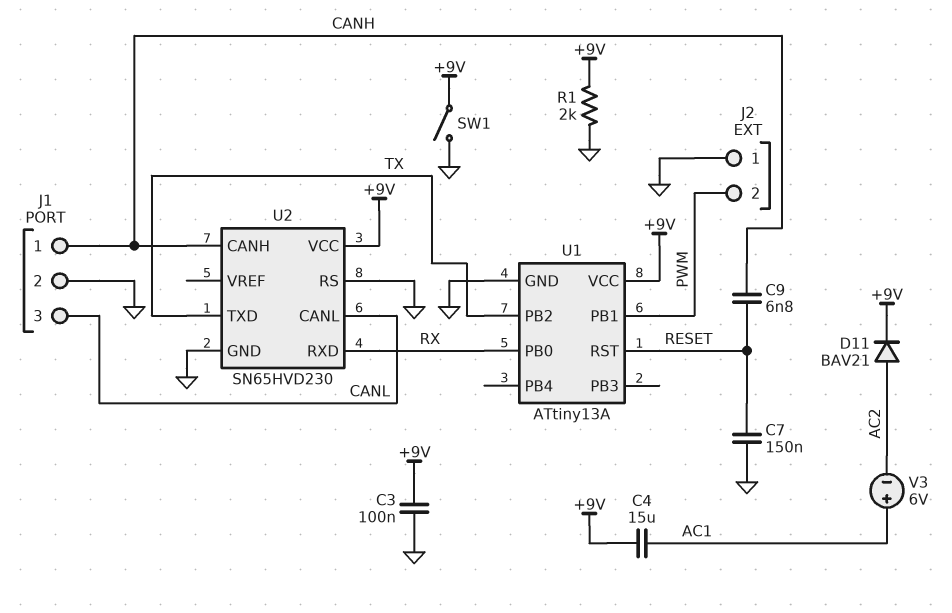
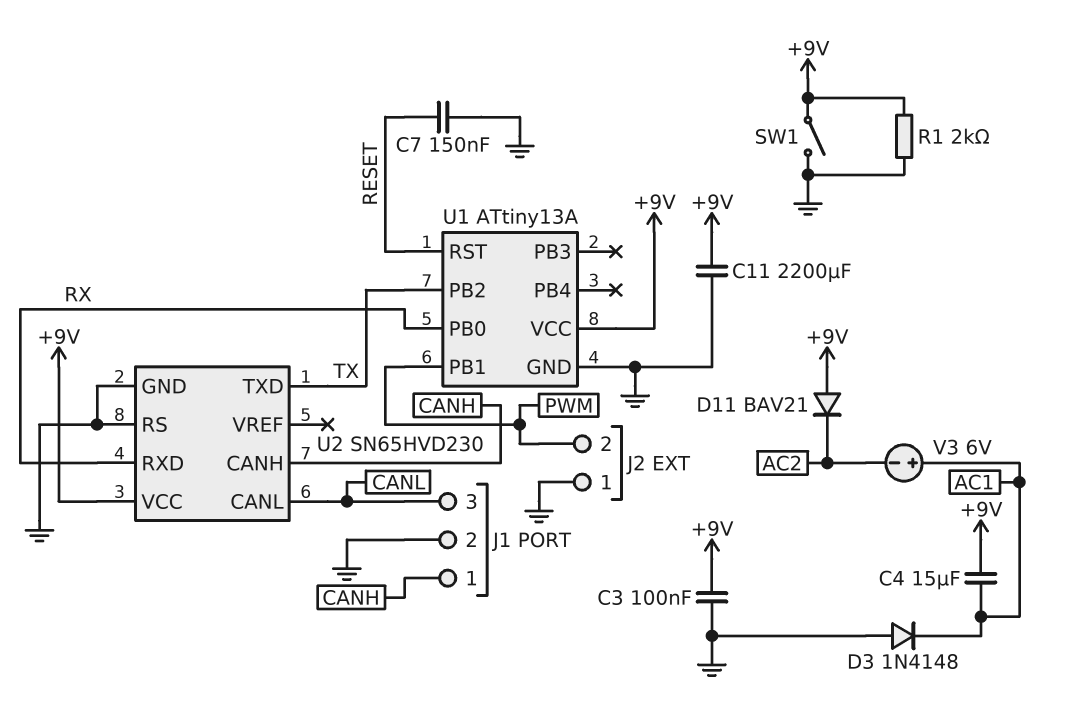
C9: 6.8nF (CANH, RESET) -> none
C11: none -> 2200uF (+9V, GND)
D3: none -> diode 1N4148 (A GND, K AC1)
D11: diode BAV21 (A AC2, K +9V) -> diode BAV21 (A +9V, K AC2)

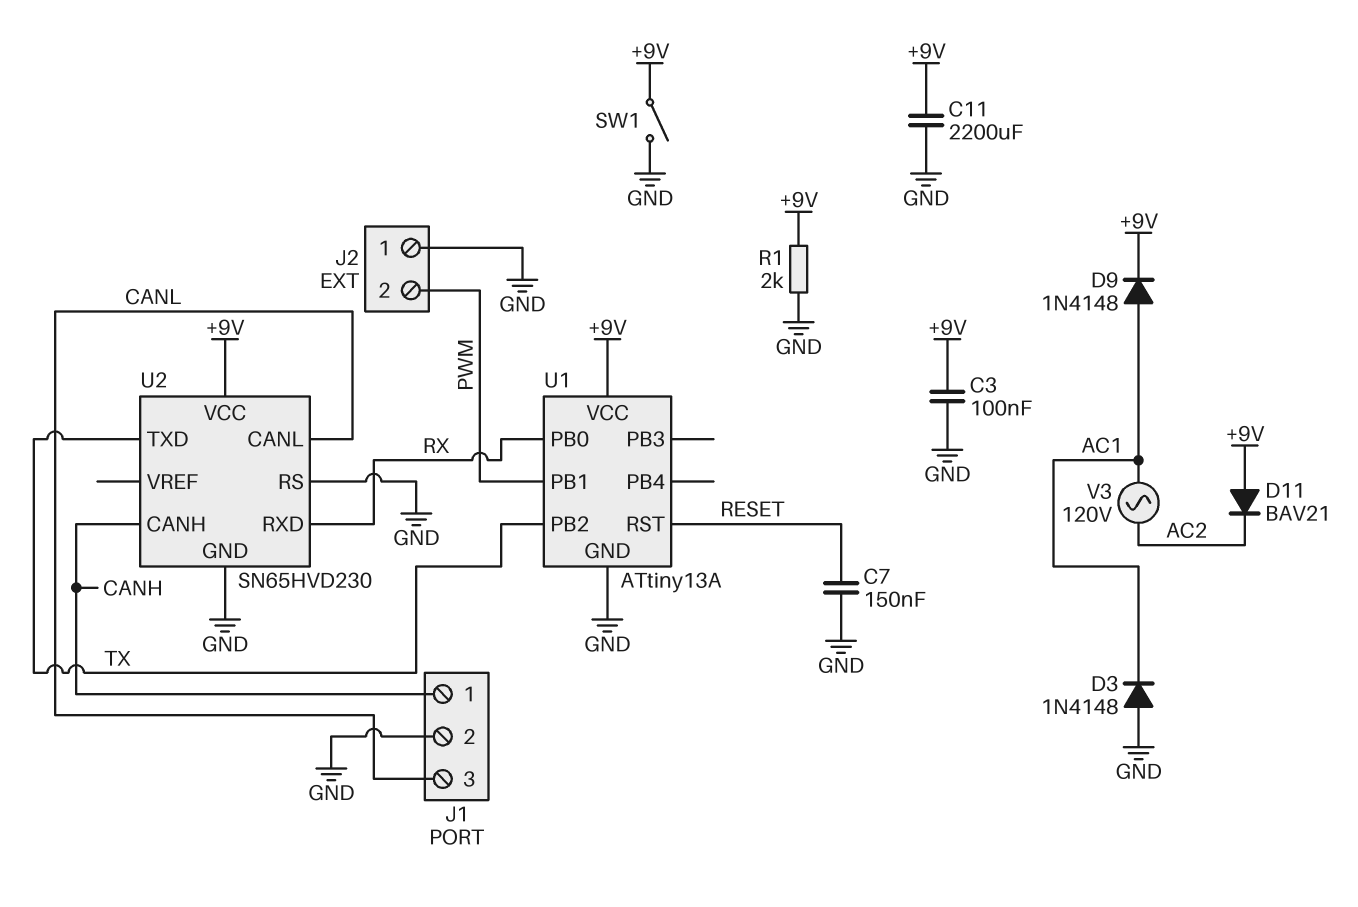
C4: 15uF (+9V, AC1) -> none
D9: none -> diode 1N4148 (A AC1, K +9V)
V3: 6V (plus AC1, minus AC2) -> AC 120V (AC1, AC2)

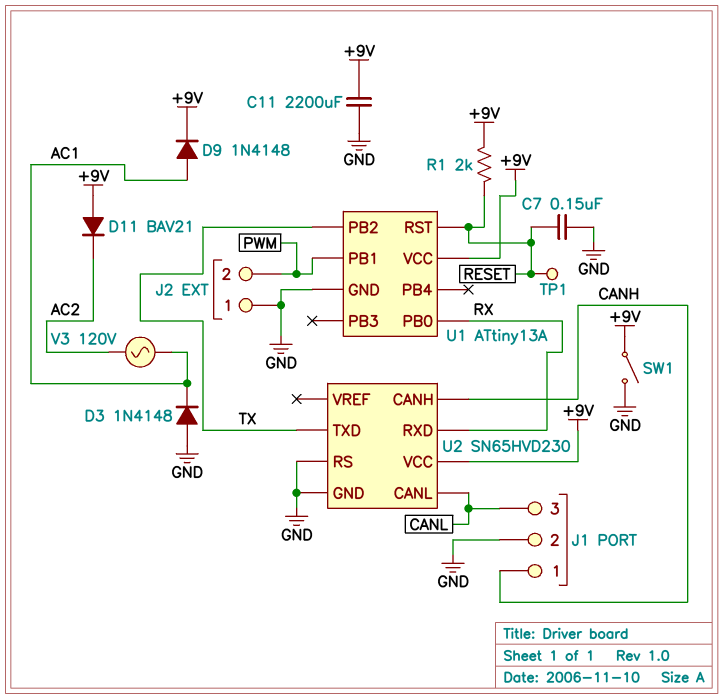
C3: 100nF (+9V, GND) -> none
R1: 2k (+9V, GND) -> 2k (+9V, RESET)
TP1: none -> test point (RESET)

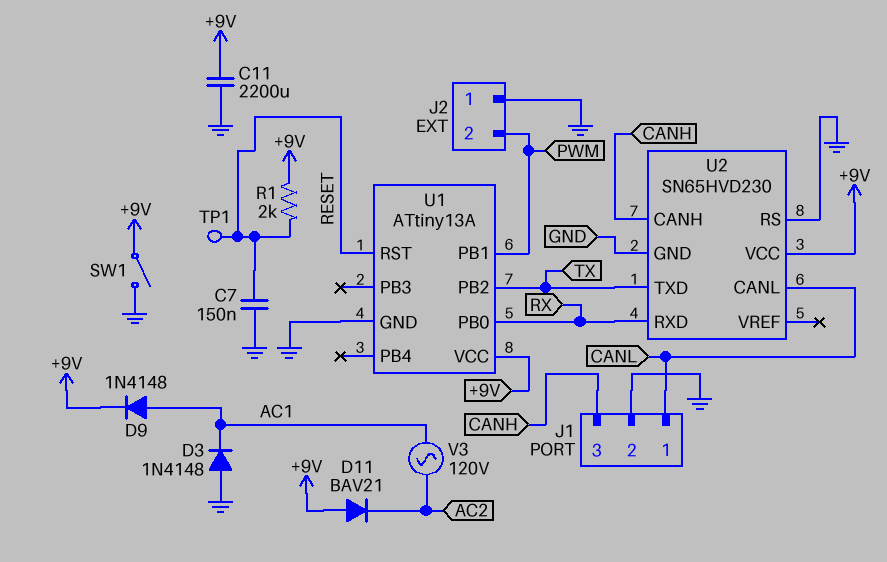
J1 pin 1: CANH -> CANL
J1 pin 3: CANL -> CANH

